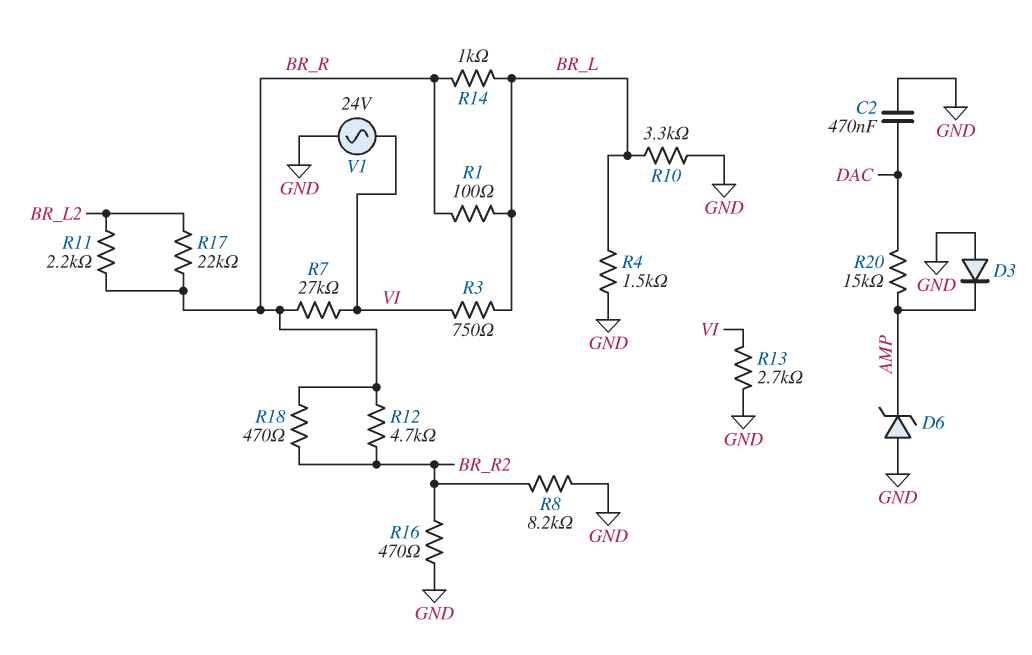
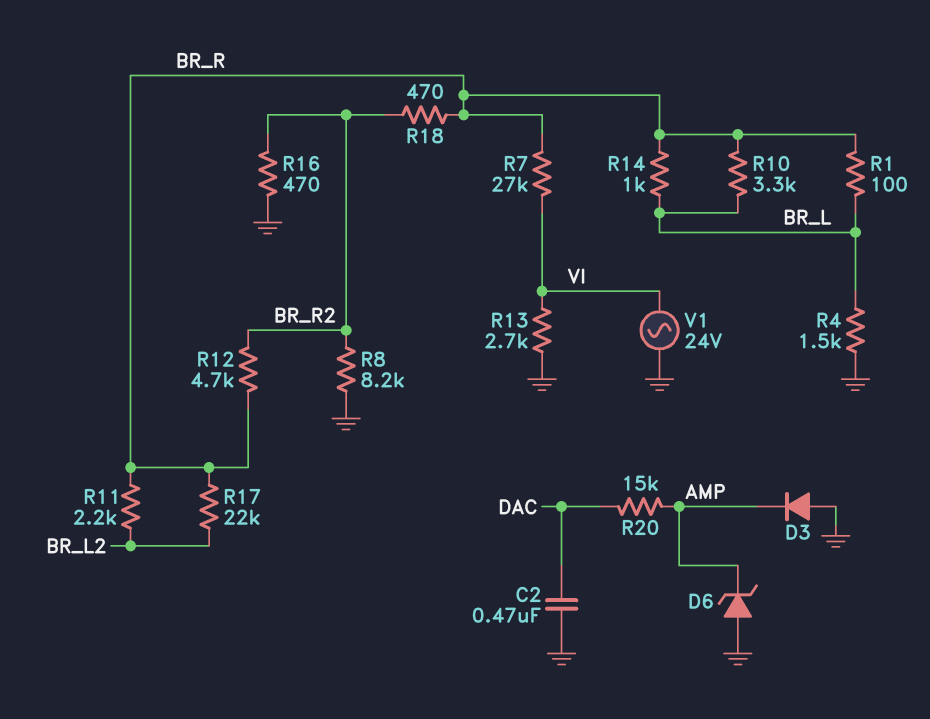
R3: 750 (BR_L, VI) -> none
R10: 3.3k (BR_L, GND) -> 3.3k (BR_L, BR_R)

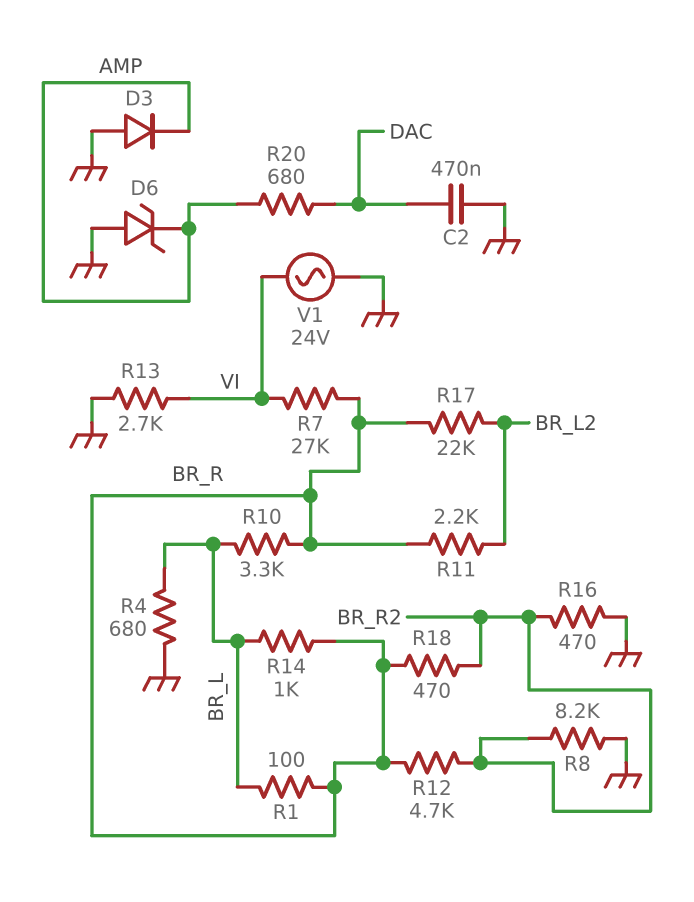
R4: 1.5k (BR_L, GND) -> 680 (BR_L, GND)
R20: 15k (AMP, DAC) -> 680 (AMP, DAC)

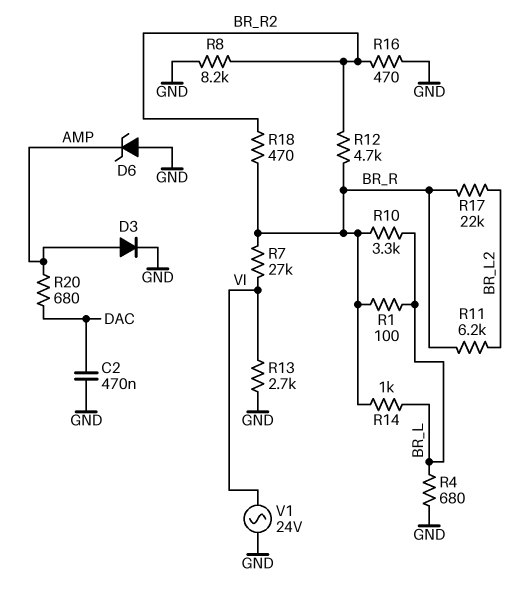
D3: diode (A GND, K AMP) -> diode (A AMP, K GND)
R11: 2.2k (BR_L2, BR_R) -> 6.2k (BR_L2, BR_R)

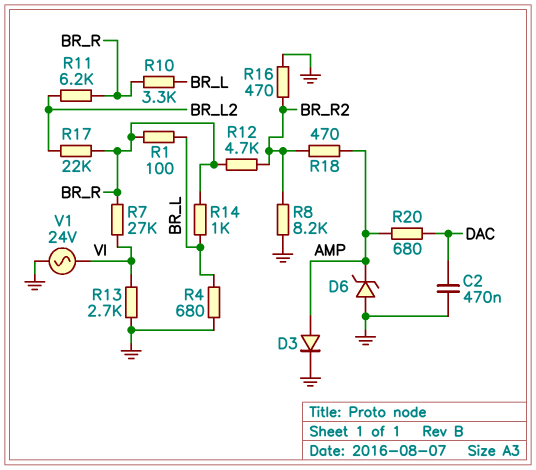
R18: 470 (BR_R, BR_R2) -> 470 (AMP, BR_R2)

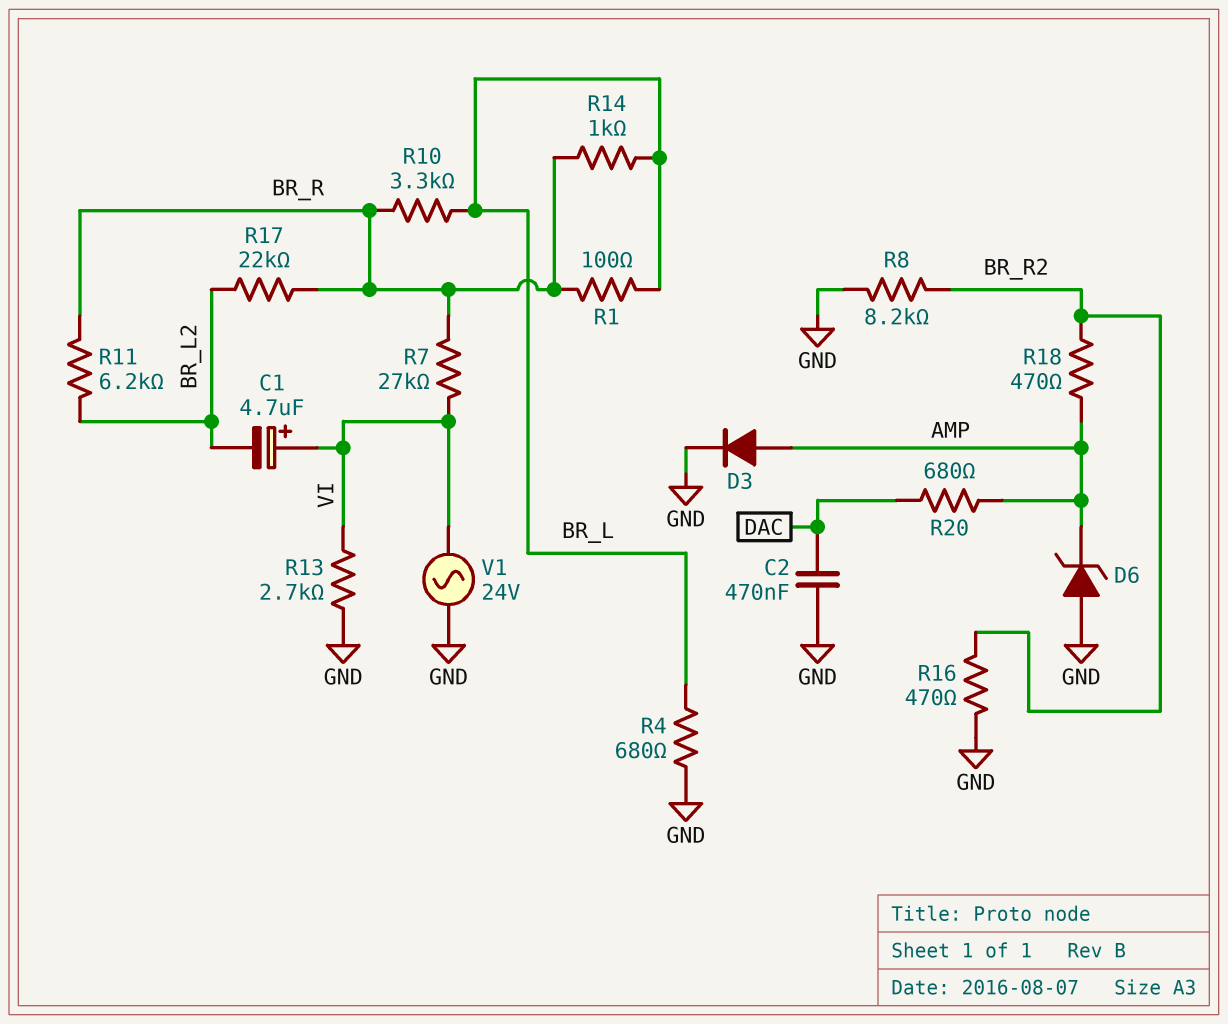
C1: none -> 4.7uF (plus VI, minus BR_L2)
R12: 4.7k (BR_R, BR_R2) -> none

